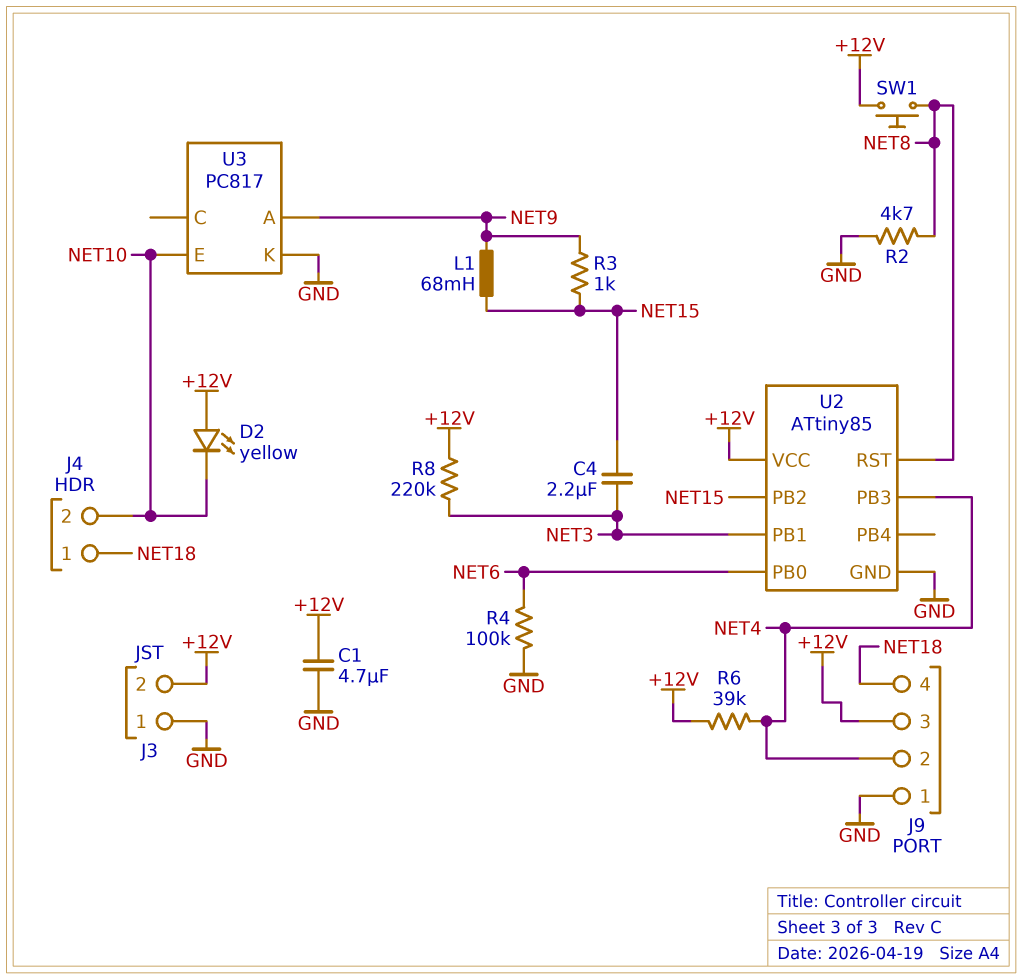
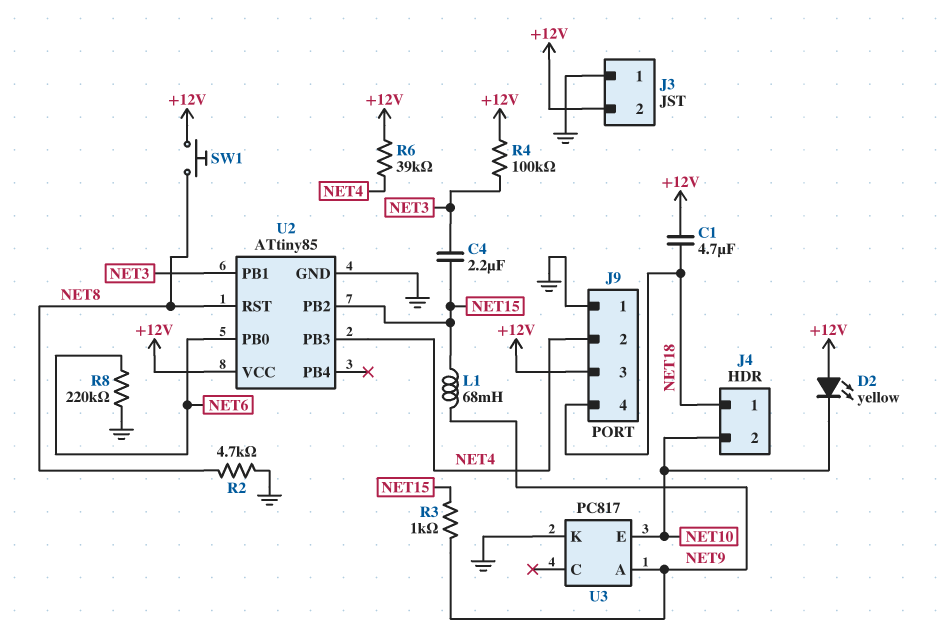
C1: 4.7uF (+12V, GND) -> 4.7uF (+12V, NET18)
R4: 100k (GND, NET6) -> 100k (+12V, NET3)
R8: 220k (+12V, NET3) -> 220k (GND, NET6)

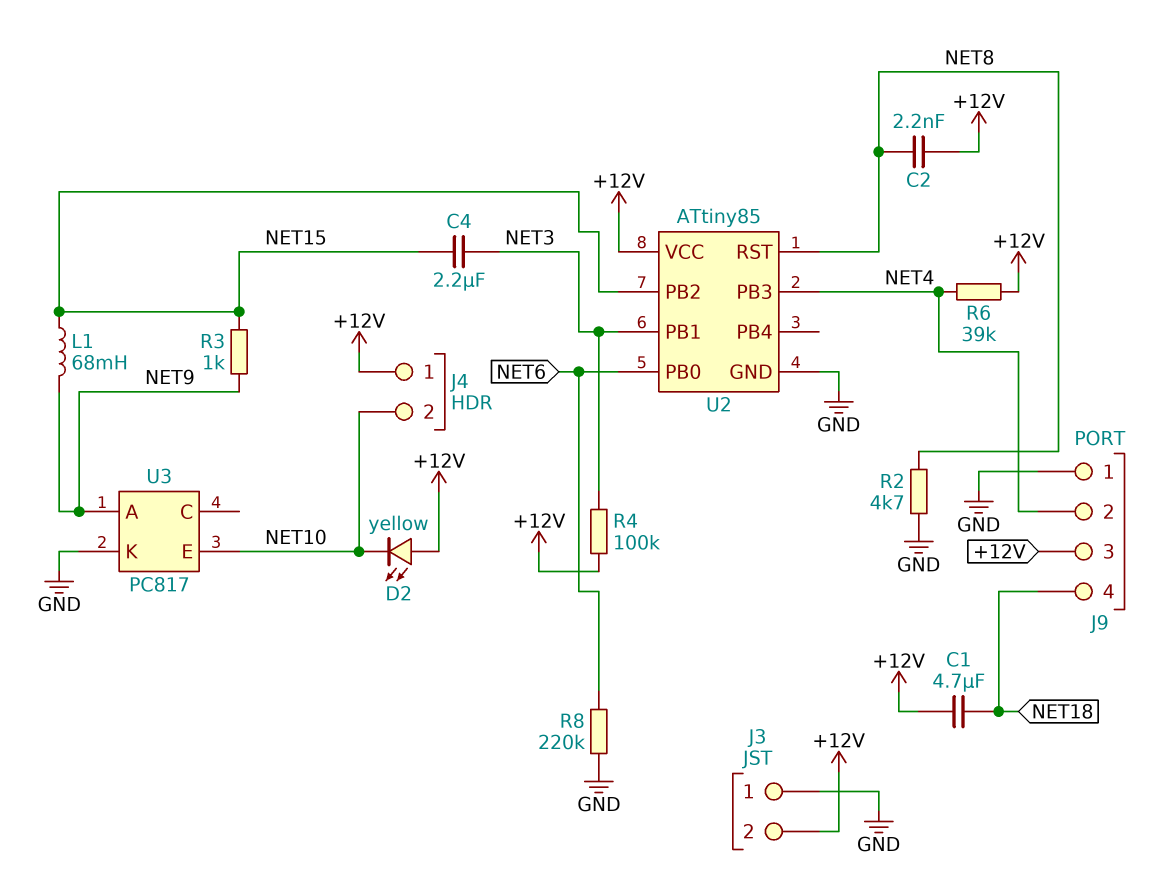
C2: none -> 2.2nF (+12V, NET8)
J4 pin 1: NET18 -> +12V
SW1: button (+12V, NET8) -> none

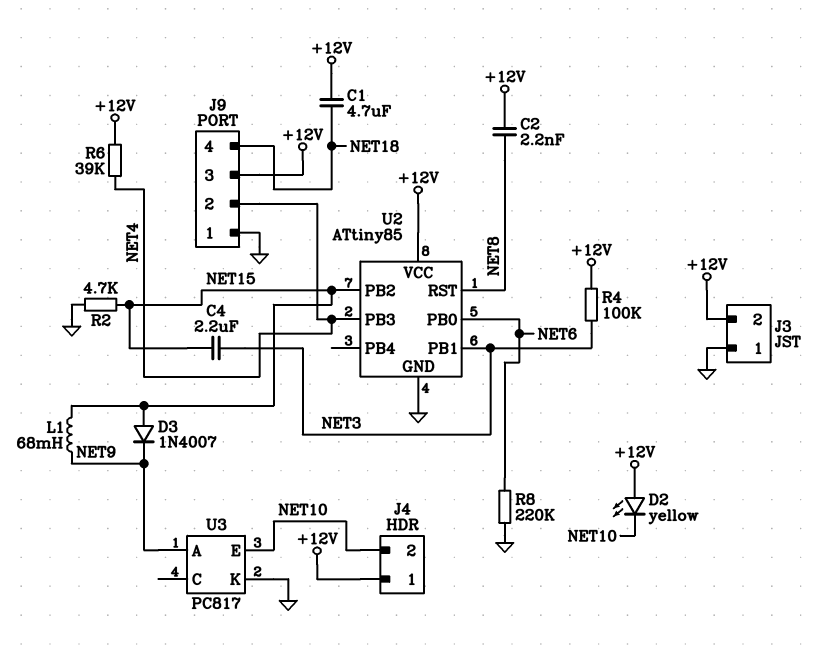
D3: none -> diode 1N4007 (A NET15, K NET9)
R2: 4.7k (GND, NET8) -> 4.7k (GND, NET15)
R3: 1k (NET9, NET15) -> none

